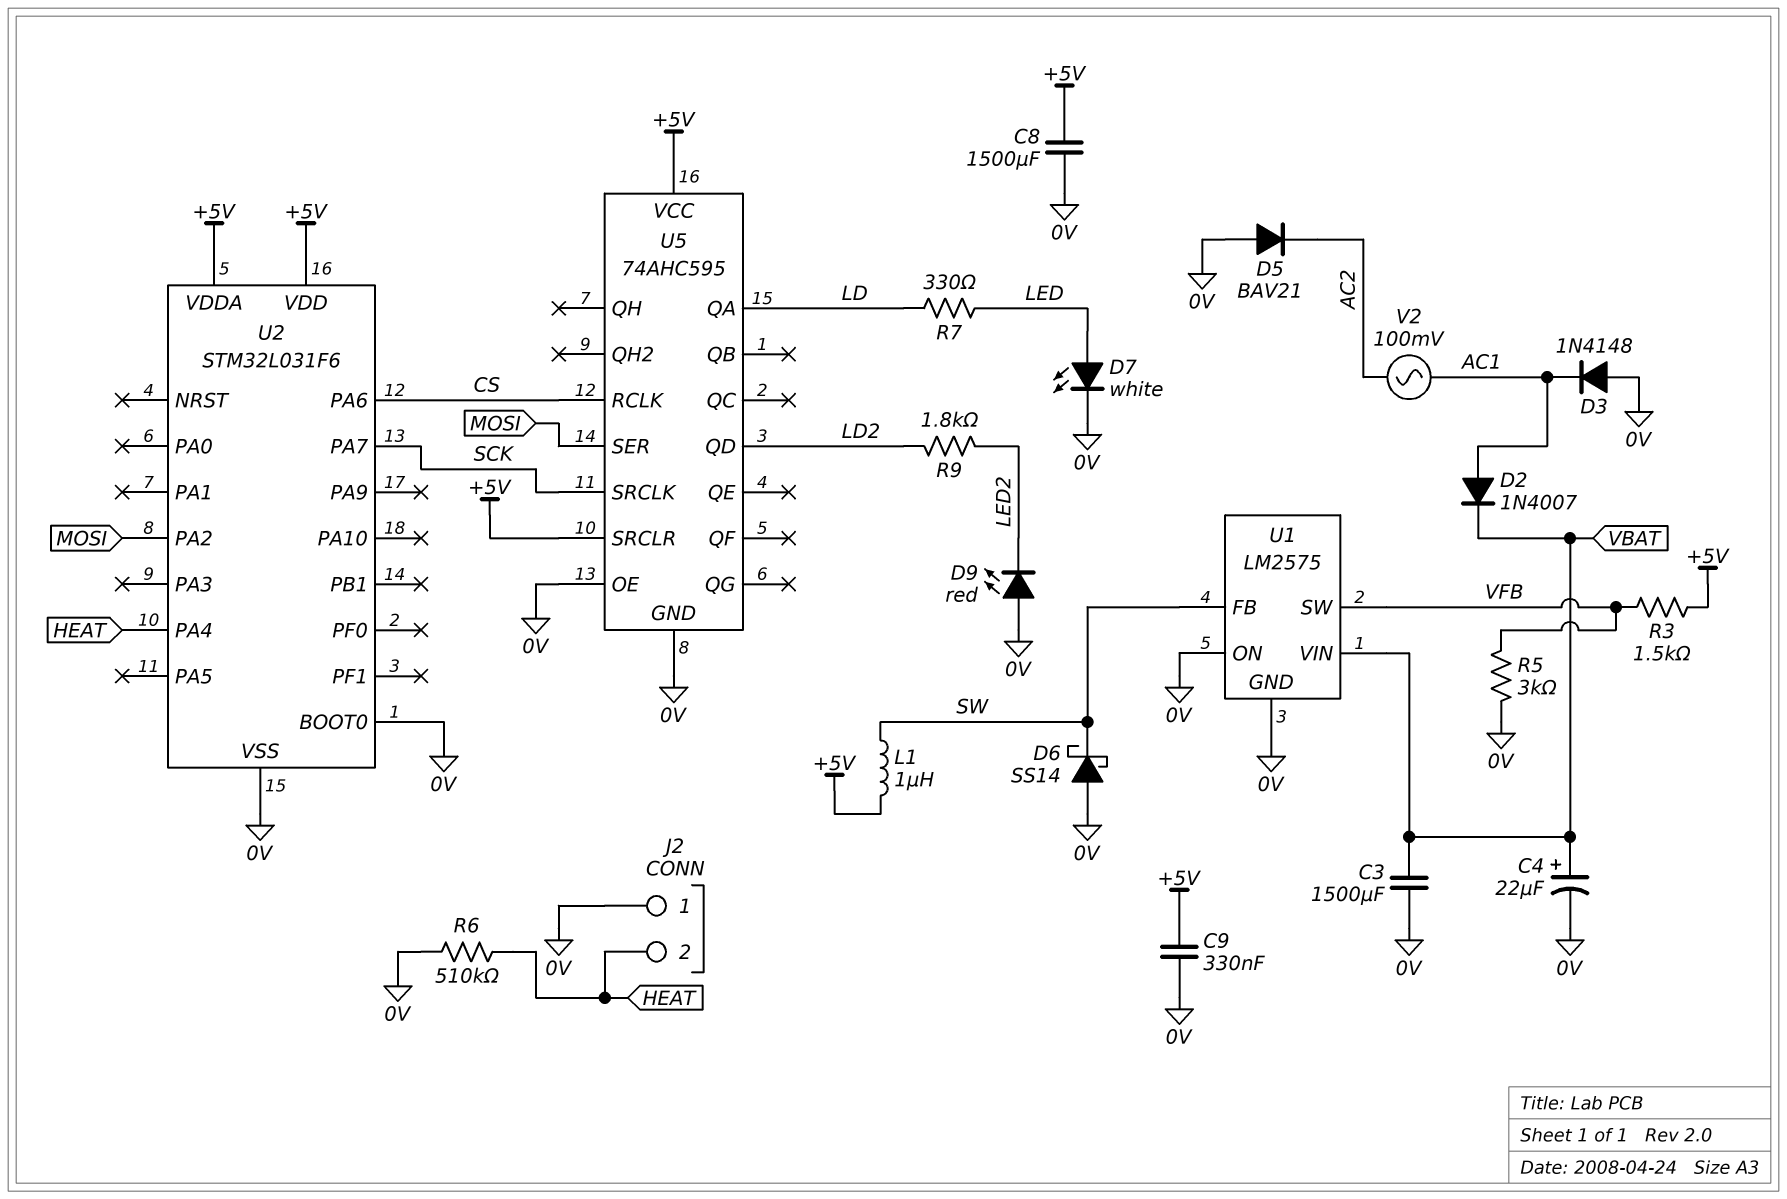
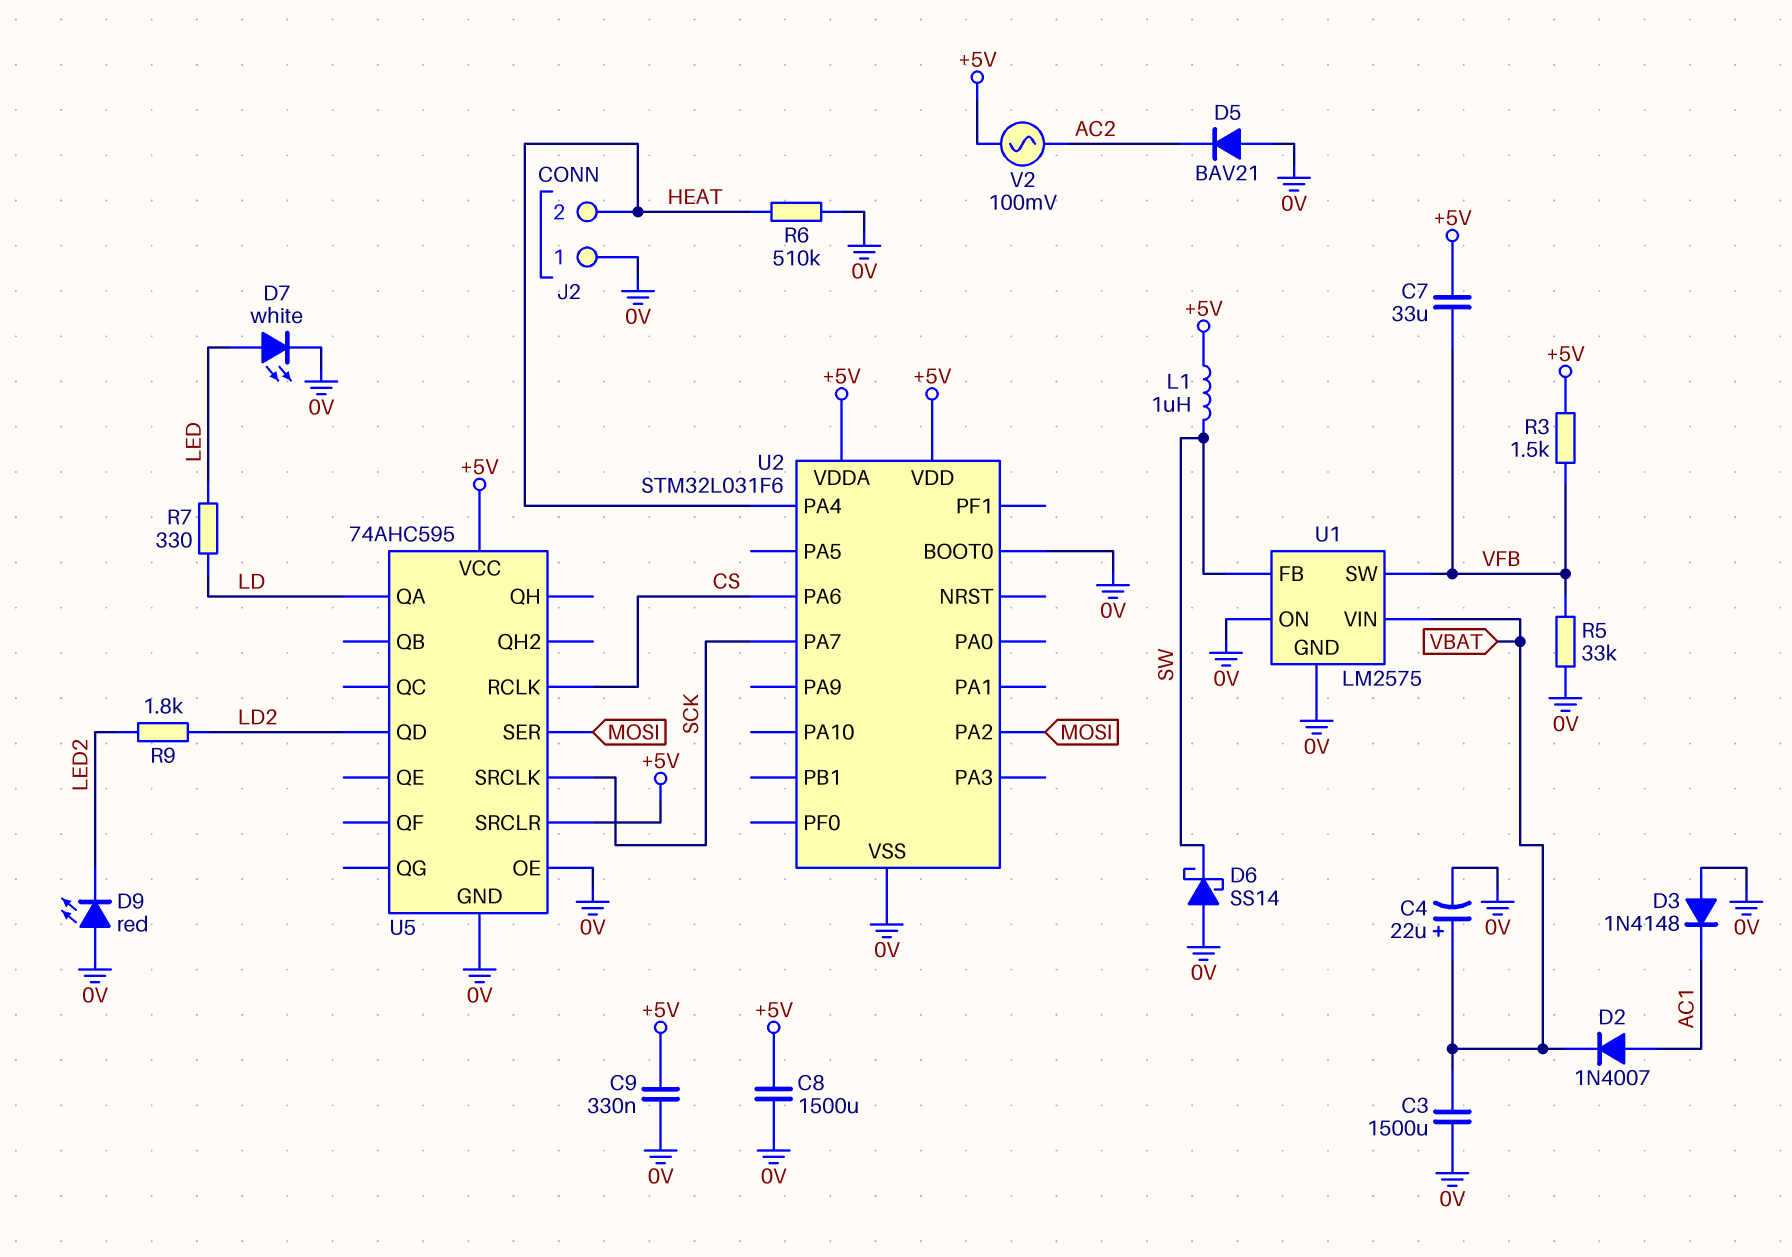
C7: none -> 33uF (+5V, VFB)
R5: 3k (0V, VFB) -> 33k (0V, VFB)
V2: AC 100mV (AC1, AC2) -> AC 100mV (+5V, AC2)

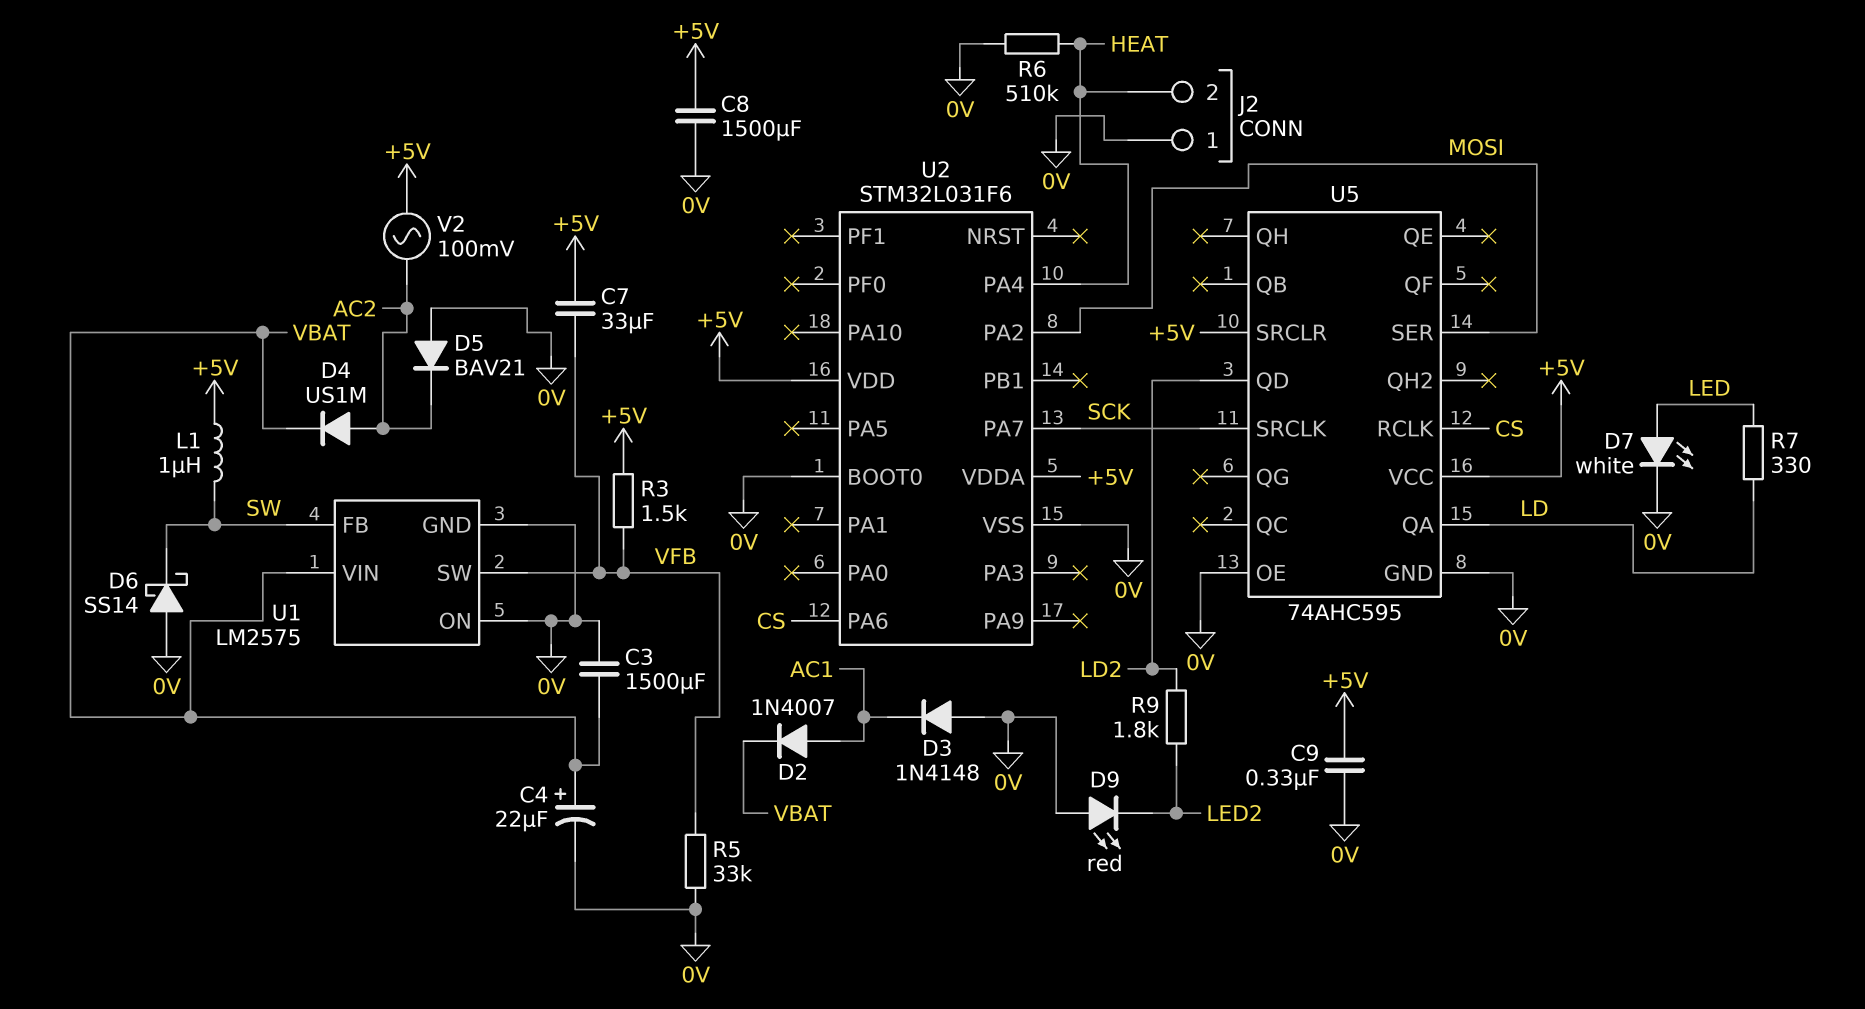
D4: none -> diode US1M (A AC2, K VBAT)

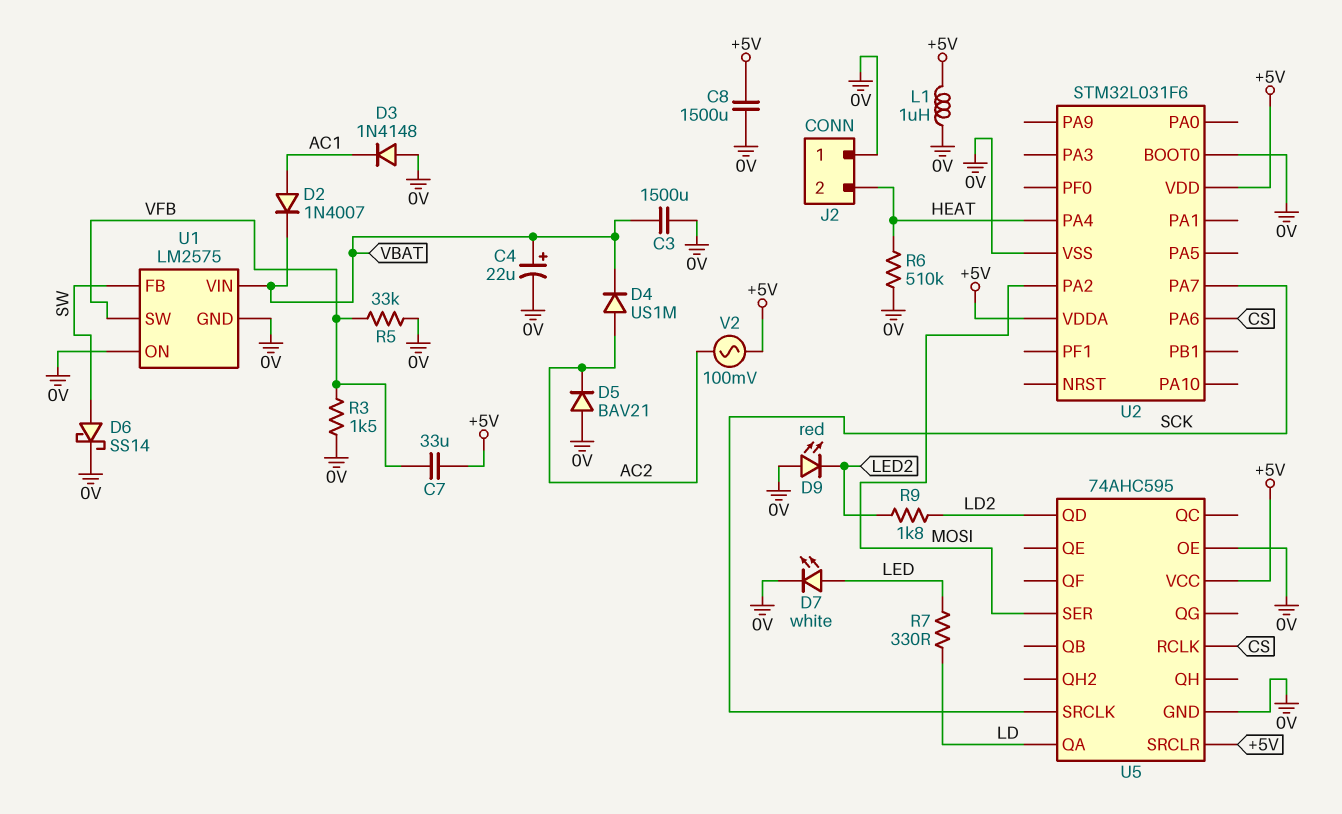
C9: 330nF (+5V, 0V) -> none
D6: schottky SS14 (A 0V, K SW) -> schottky SS14 (A SW, K 0V)
L1: 1uH (+5V, SW) -> 1uH (+5V, 0V)
R3: 1.5k (+5V, VFB) -> 1.5k (0V, VFB)

